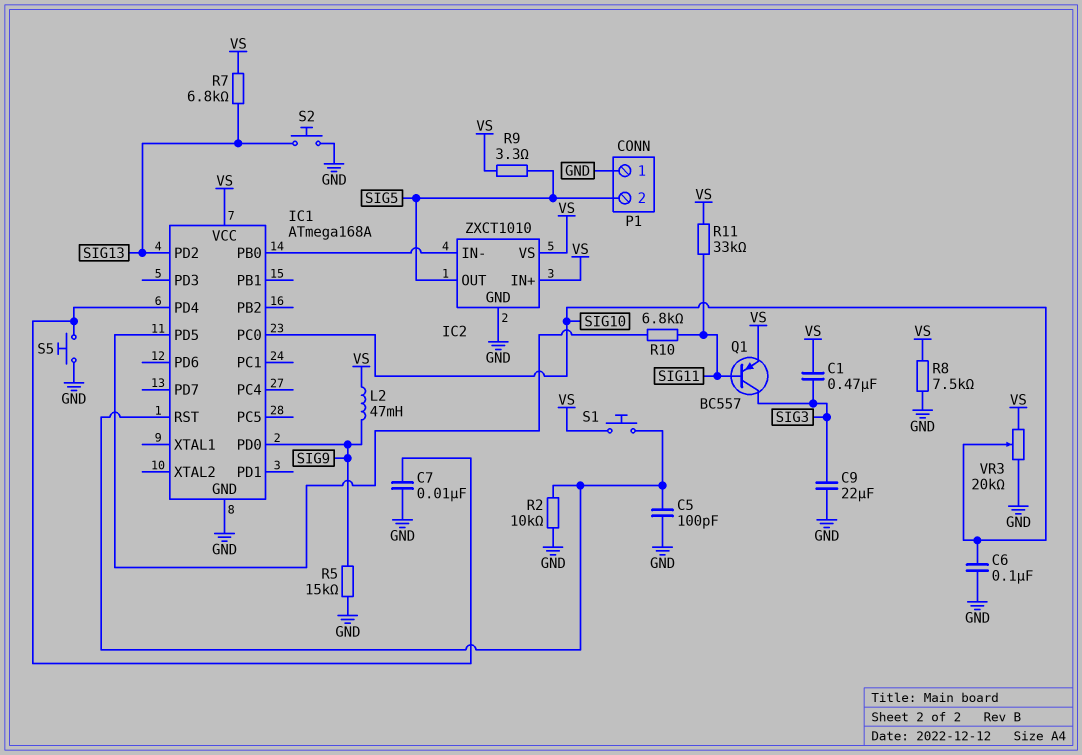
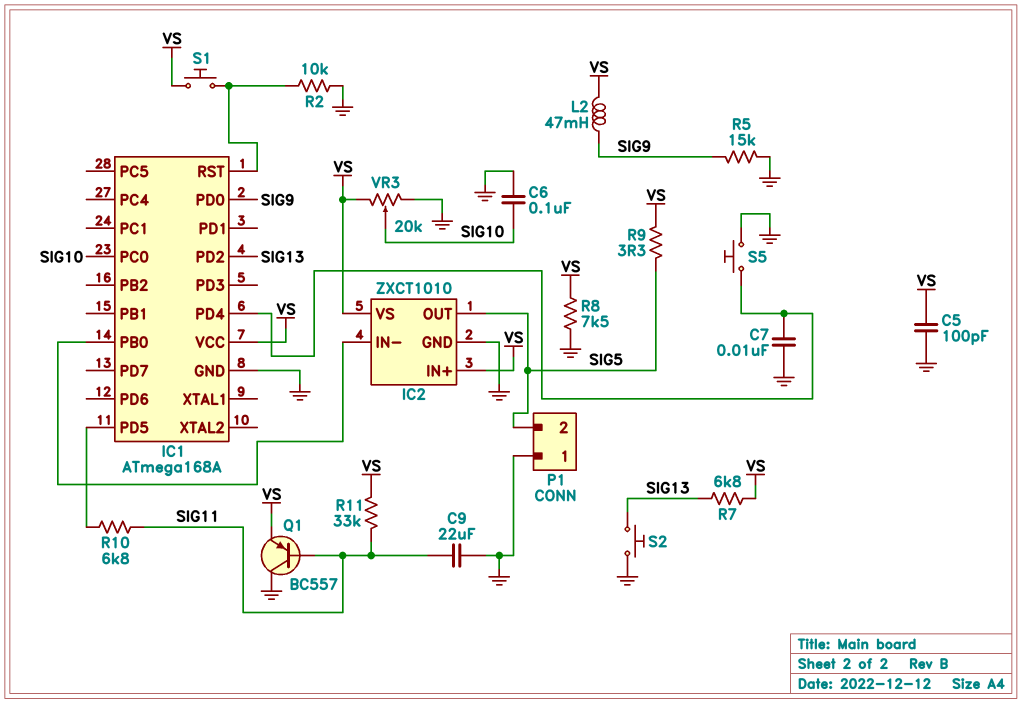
C1: 470nF (SIG3, VS) -> none
C5: 100pF (GND, IC1/RST) -> 100pF (GND, VS)
C9: 22uF (GND, SIG3) -> 22uF (GND, SIG11)
Q1: PNP BC557 (B SIG11, C SIG3, E VS) -> PNP BC557 (B SIG11, C GND, E VS)

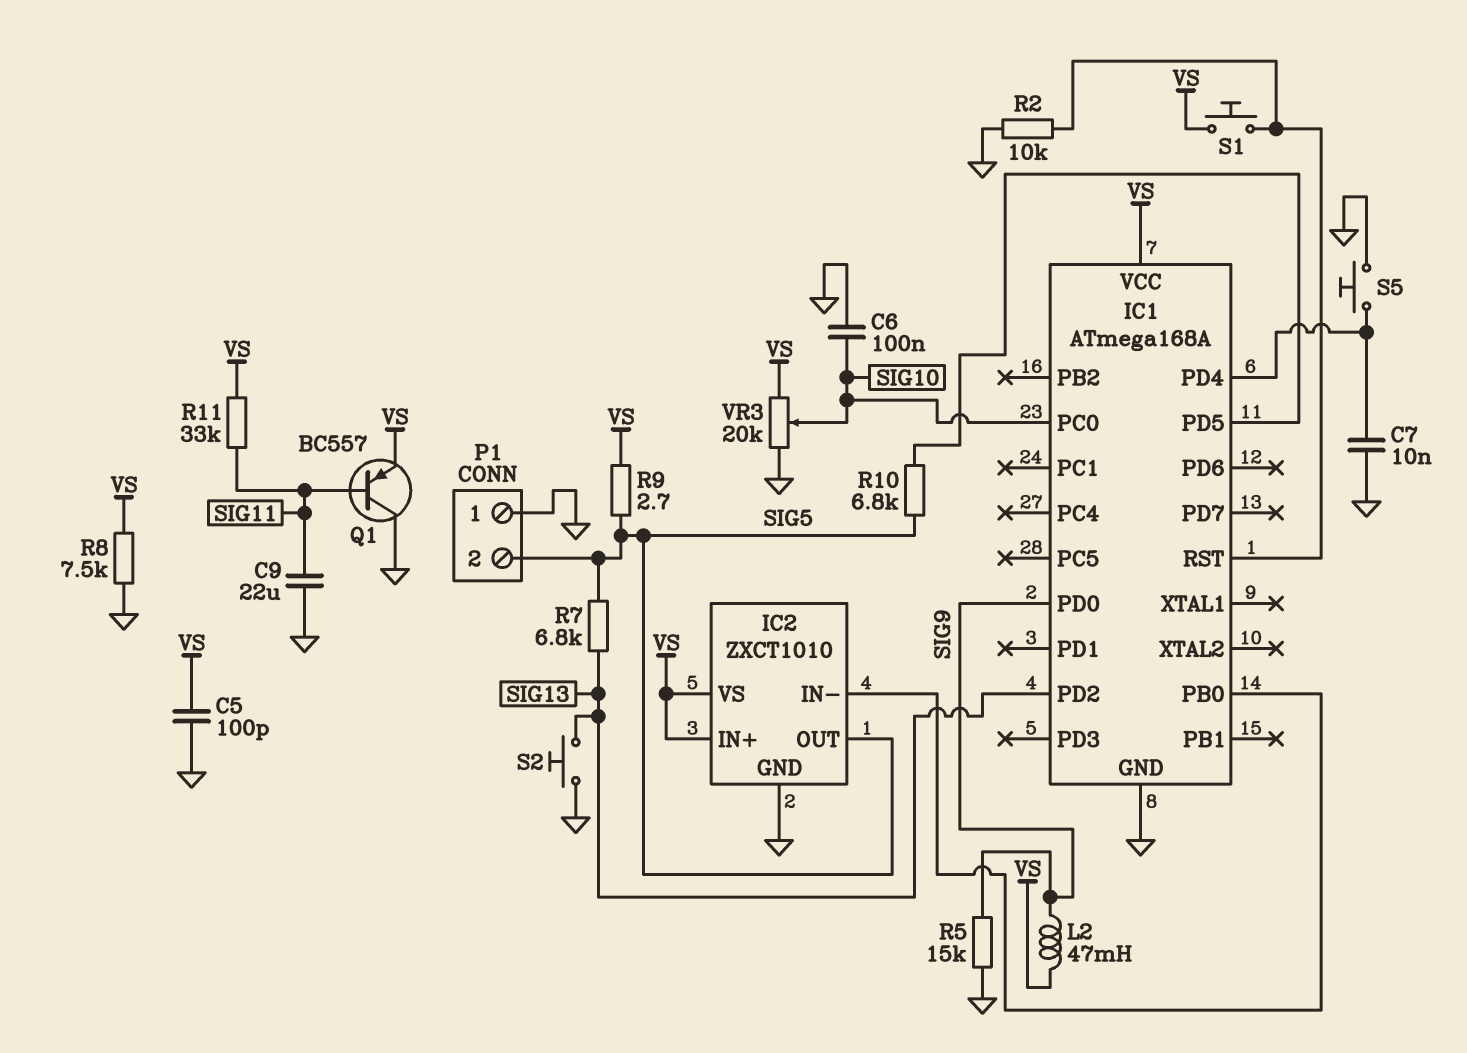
R7: 6.8k (SIG13, VS) -> 6.8k (SIG5, SIG13)
R9: 3.3 (SIG5, VS) -> 2.7 (SIG5, VS)
R10: 6.8k (IC1/PD5, SIG11) -> 6.8k (IC1/PD5, SIG5)

